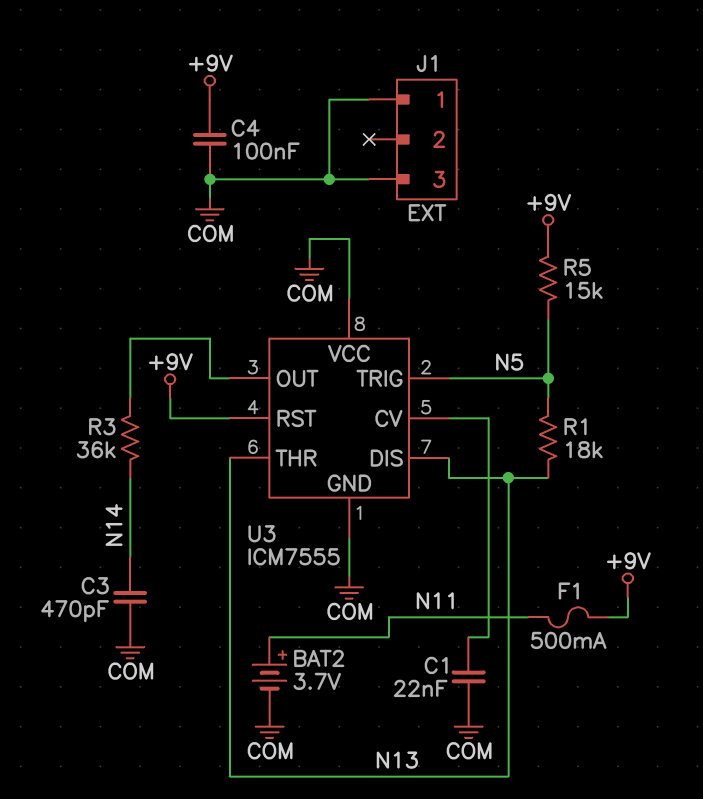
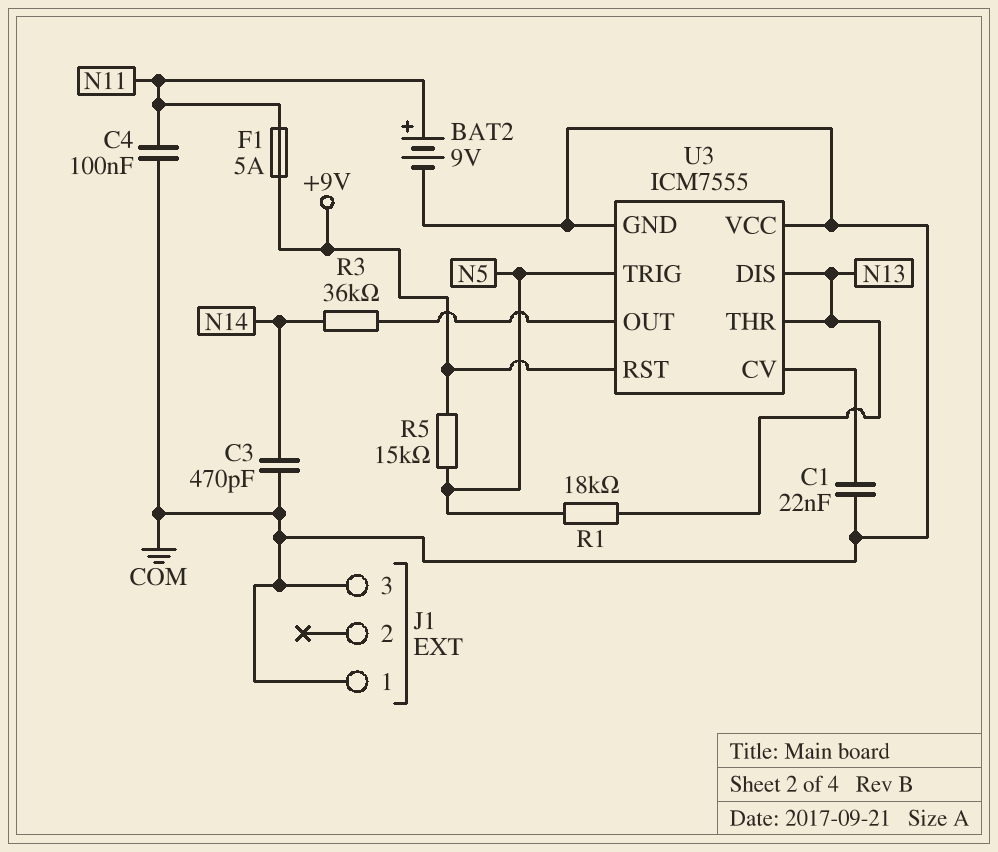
BAT2: 3.7V (plus N11, minus COM) -> 9V (plus N11, minus COM)
C4: 100nF (+9V, COM) -> 100nF (COM, N11)
F1: 500mA (+9V, N11) -> 5A (+9V, N11)

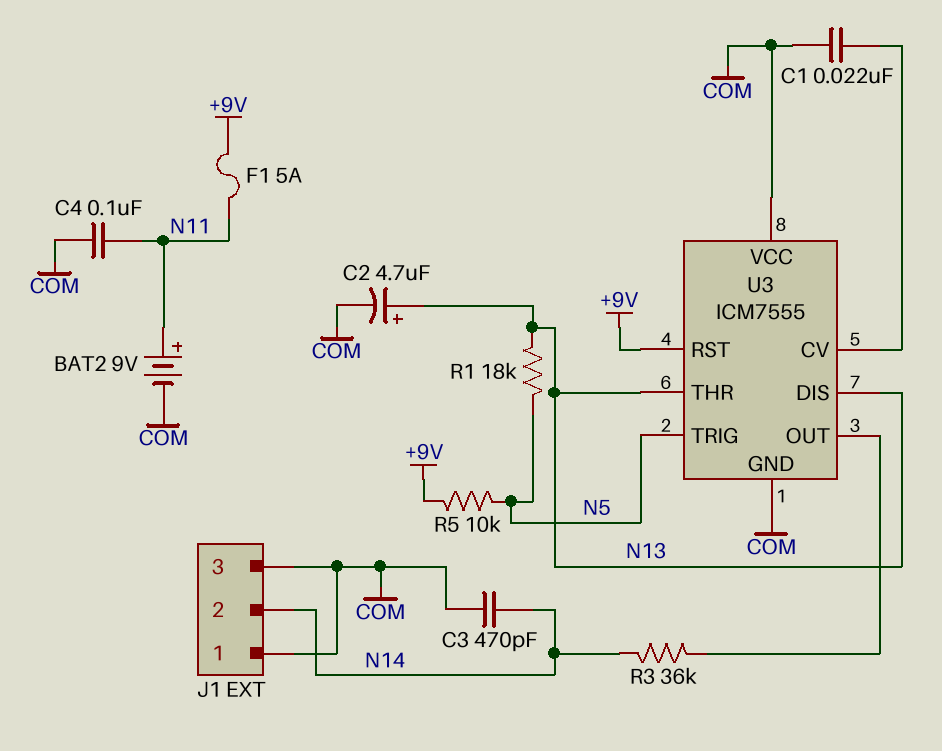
C2: none -> 4.7uF (plus N13, minus COM)
J1 pin 2: none -> N14
R5: 15k (+9V, N5) -> 10k (+9V, N5)

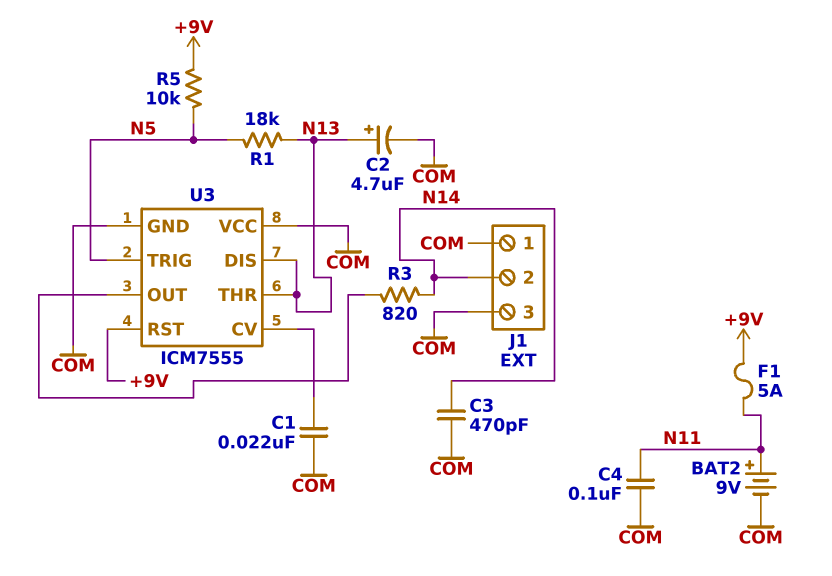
R3: 36k (N14, U3/OUT) -> 820 (N14, U3/OUT)

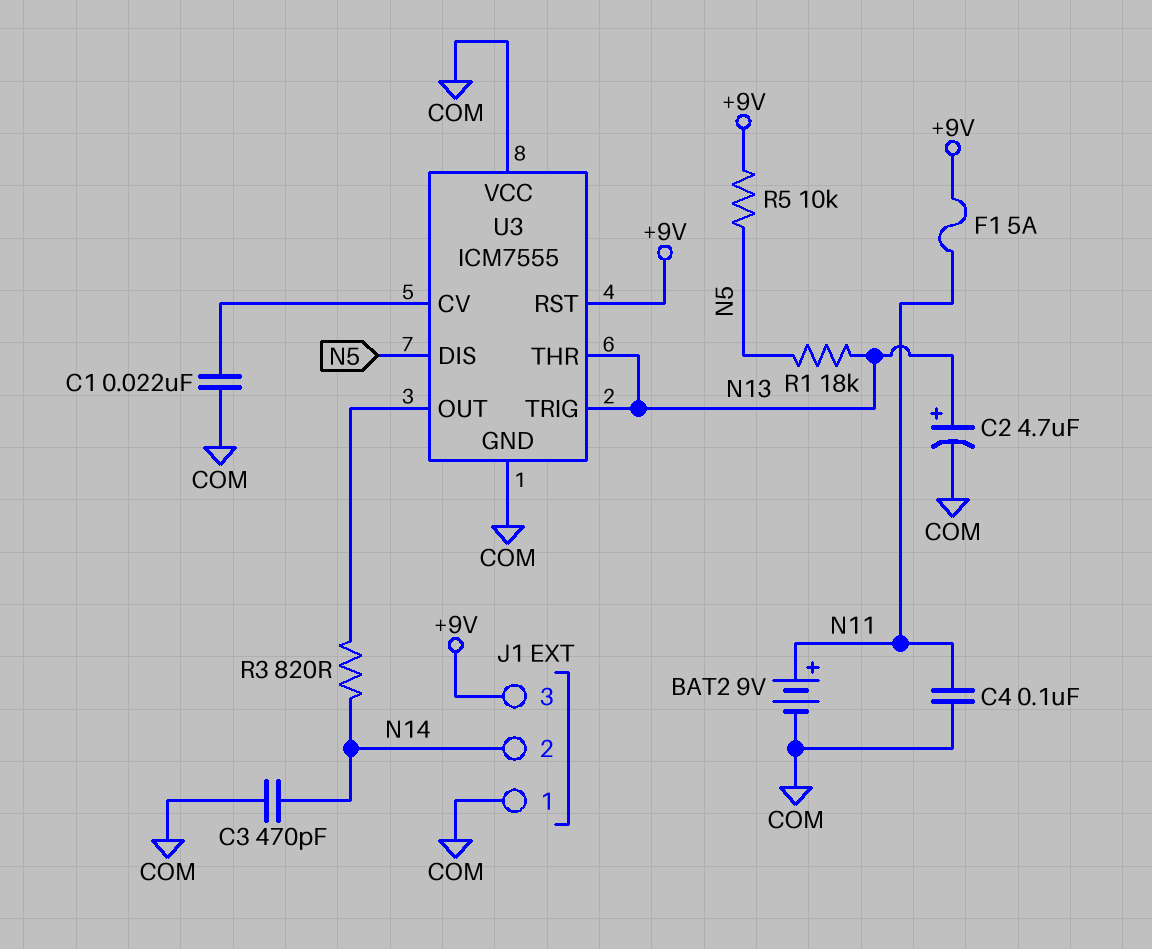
J1 pin 3: COM -> +9V
U3 pin DIS: N13 -> N5
U3 pin TRIG: N5 -> N13

